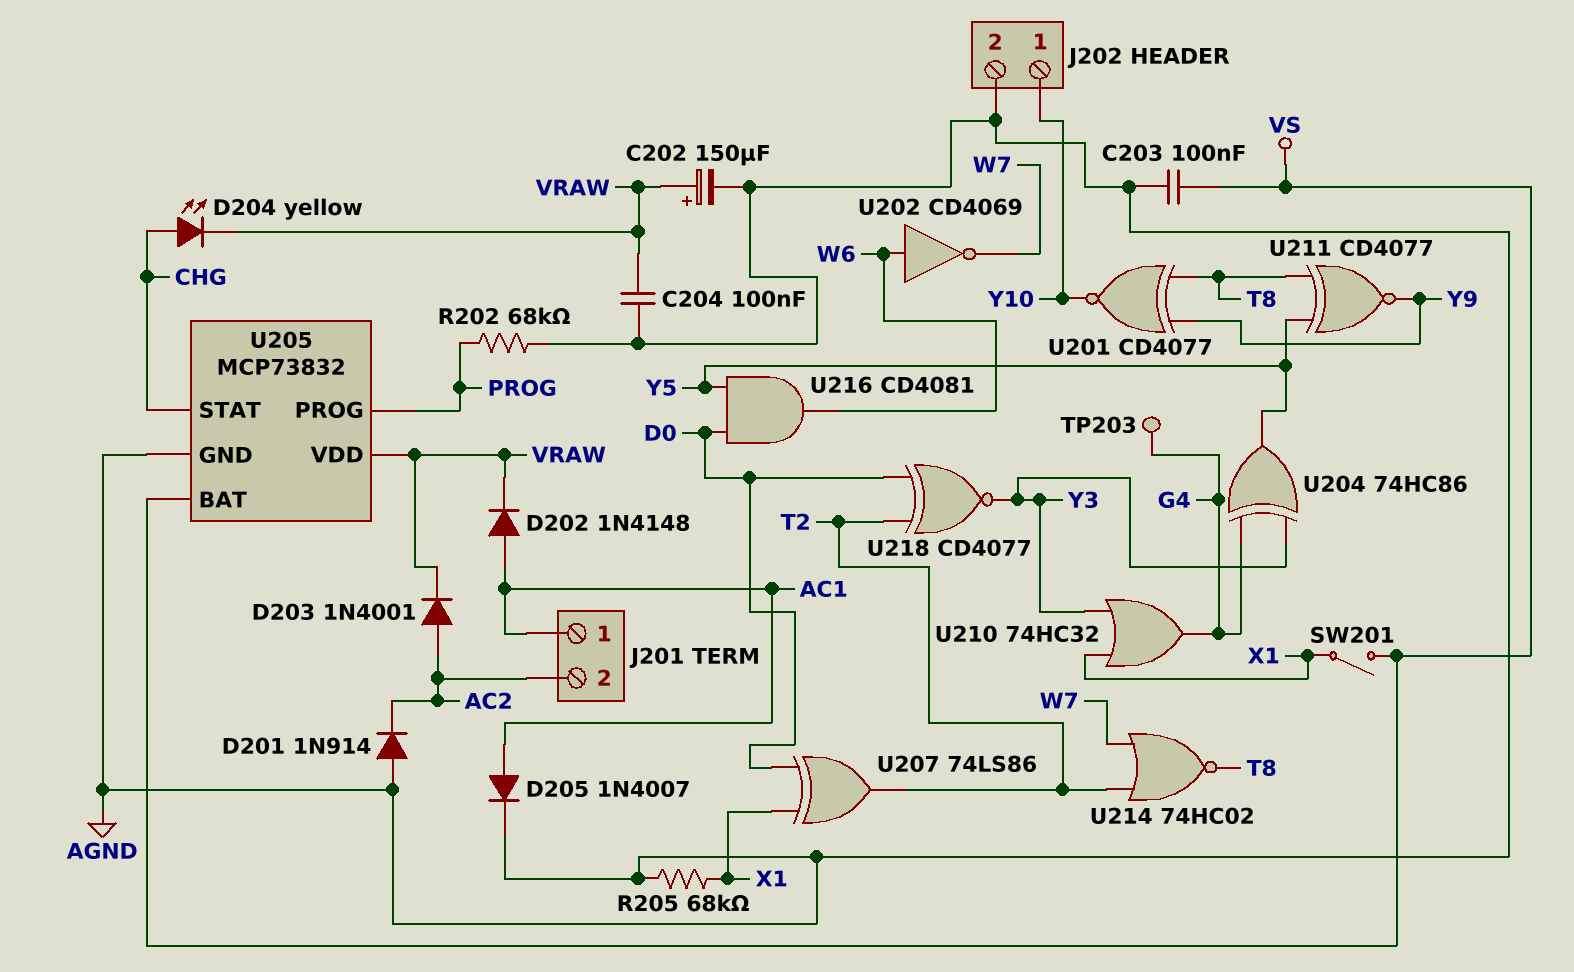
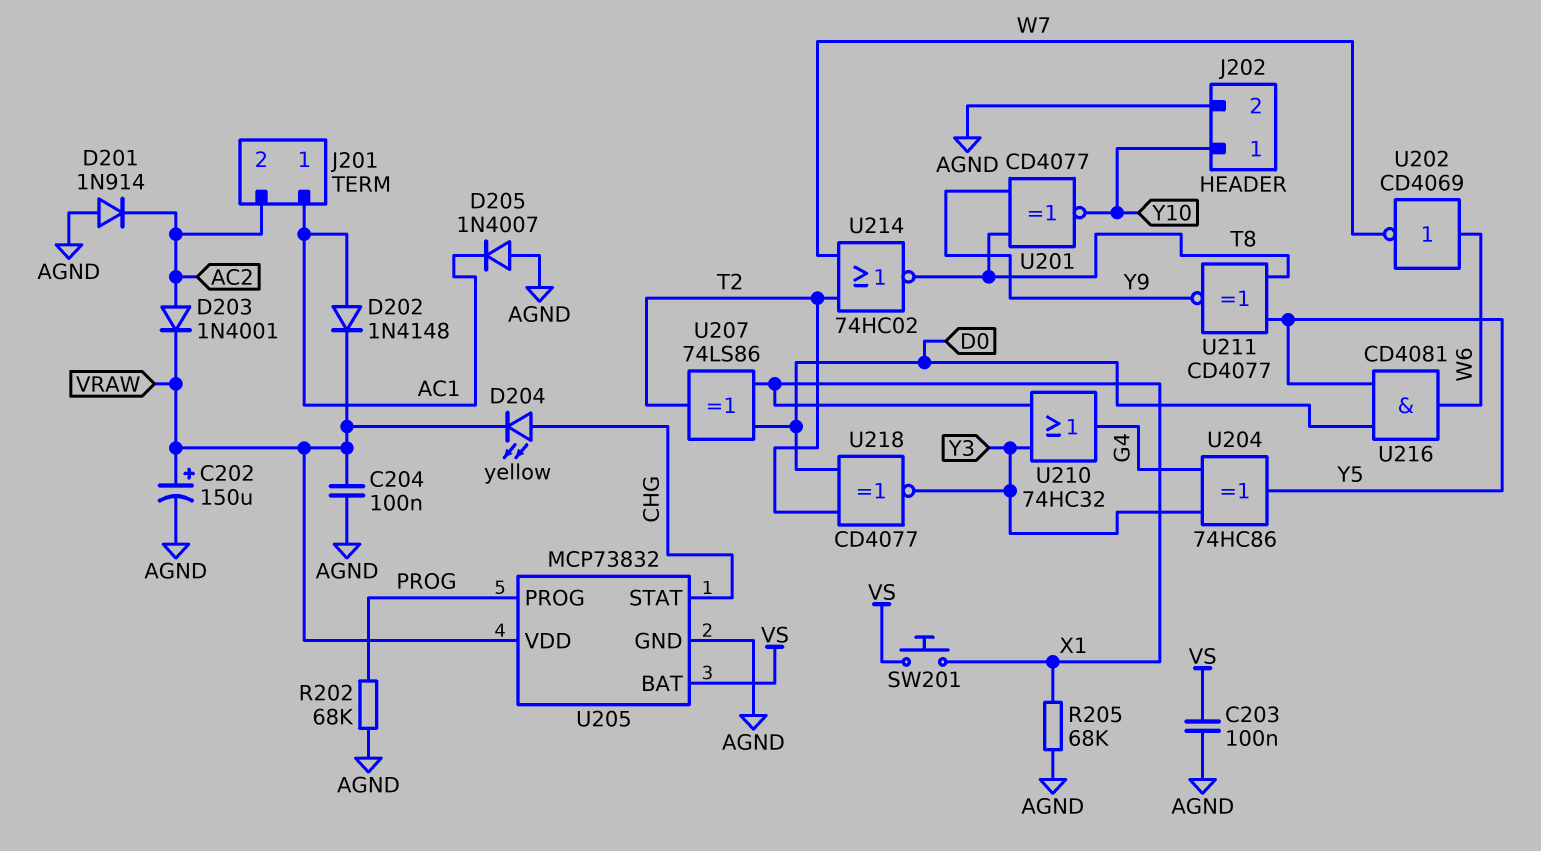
D205: diode 1N4007 (A AC1, K AGND) -> diode 1N4007 (A AGND, K AC1)
SW201: switch (VS, X1) -> button (VS, X1)
TP203: test point (G4) -> none

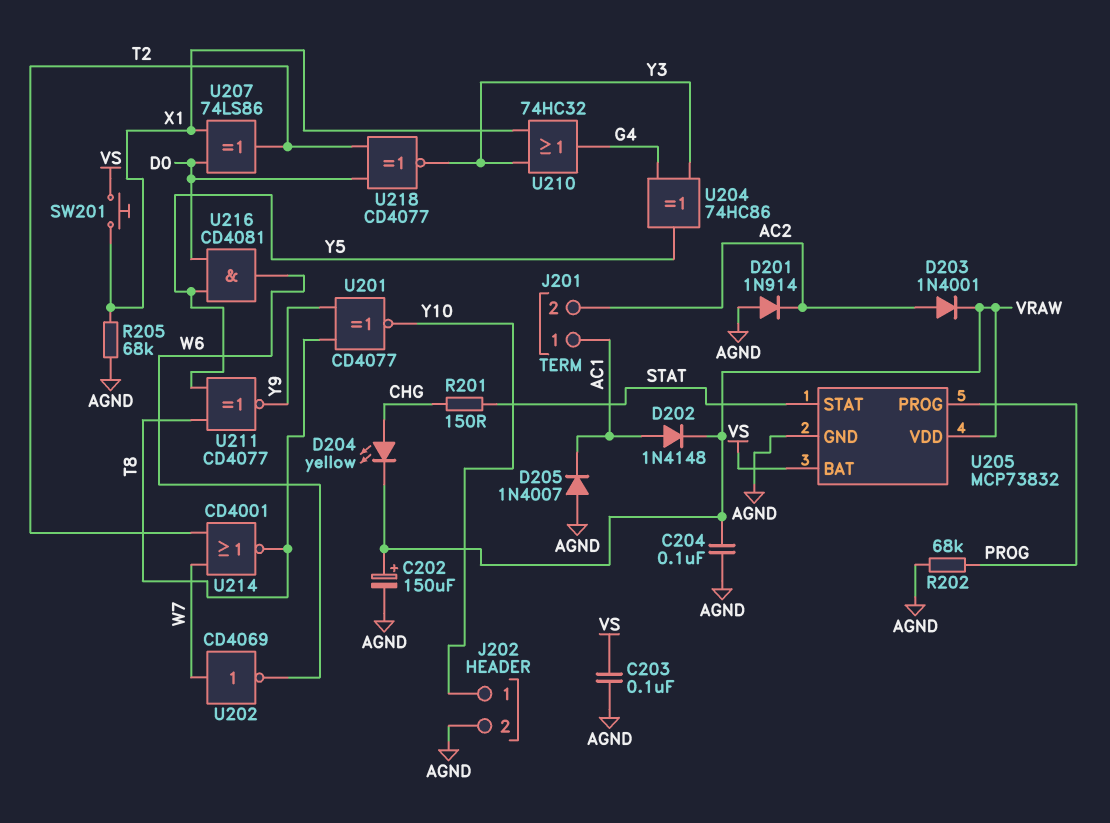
R201: none -> 150 (CHG, STAT)
U202: NOT CD4069 (in W6, out W7) -> NOT CD4069 (in W7, out W6)
U205 pin STAT: CHG -> STAT
U214: NOR 74HC02 (in T2, in W7, out T8) -> NOR CD4001 (in T2, in W7, out T8)

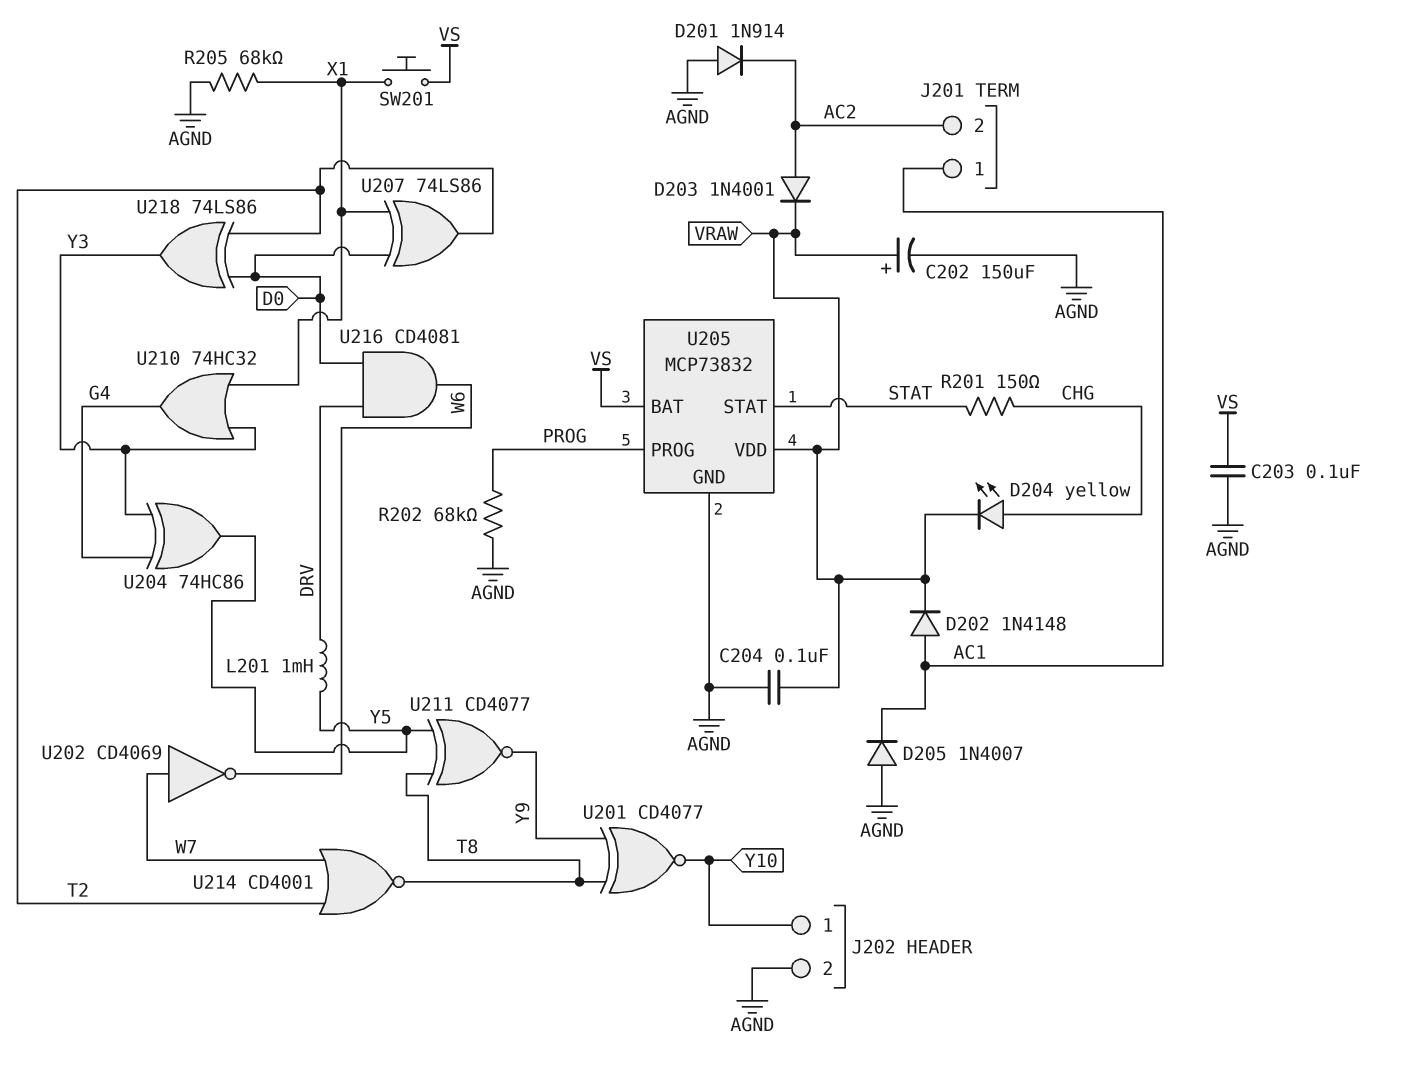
L201: none -> 1mH (DRV, Y5)
U216: AND CD4081 (in D0, in Y5, out W6) -> AND CD4081 (in D0, in DRV, out W6)
U218: XNOR CD4077 (in D0, in T2, out Y3) -> XOR 74LS86 (in D0, in T2, out Y3)

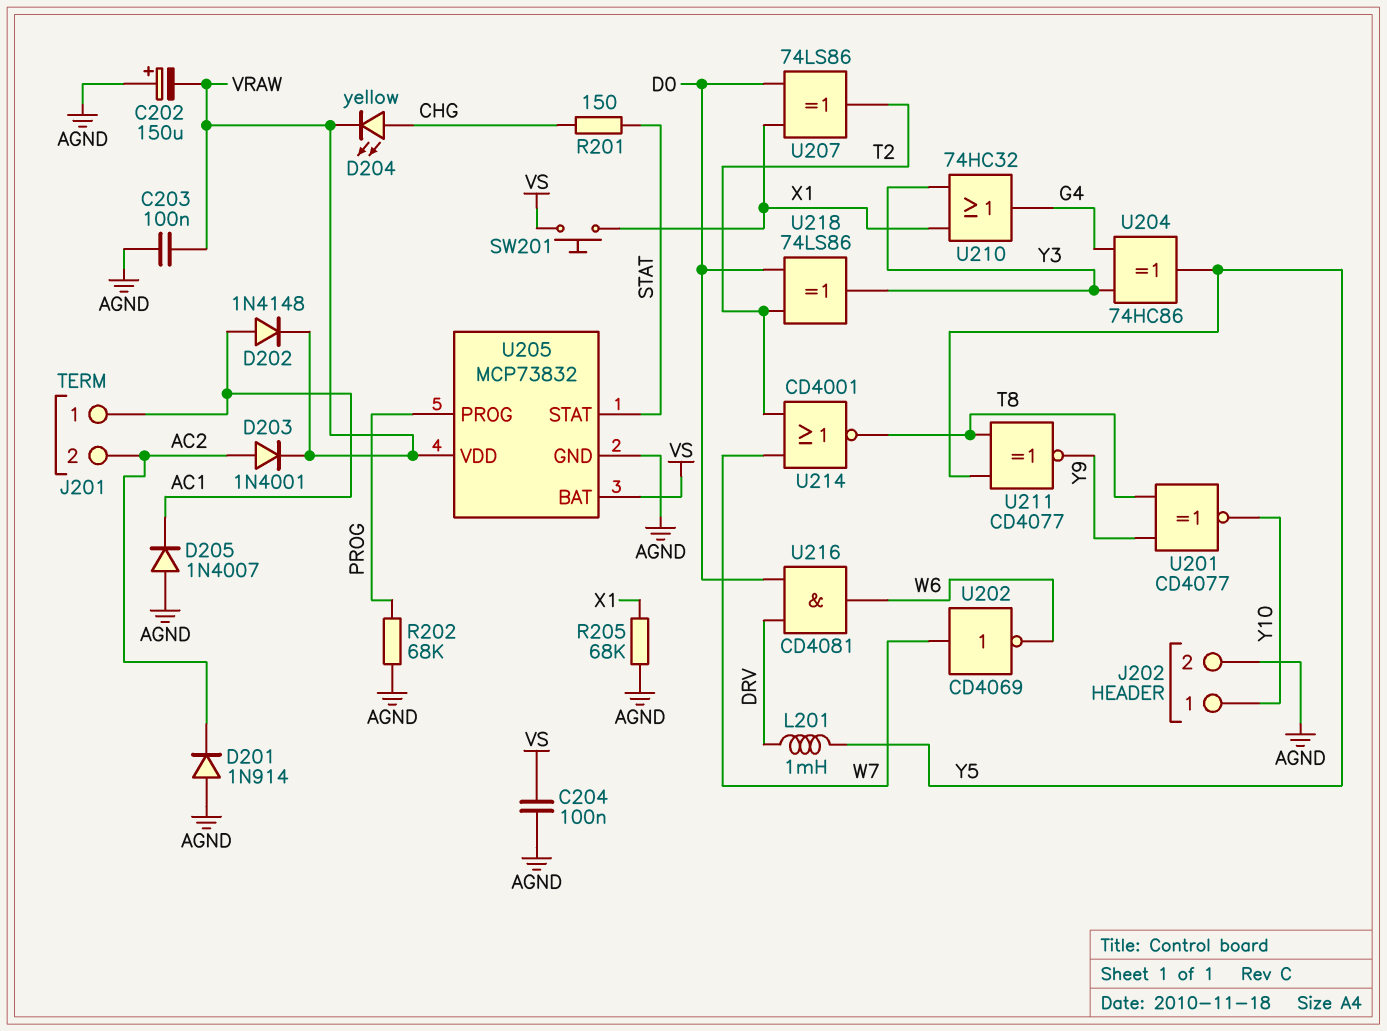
C202: 150uF (plus VRAW, minus AGND) -> 150uF (plus AGND, minus VRAW)
C203: 100nF (AGND, VS) -> 100nF (AGND, VRAW)
C204: 100nF (AGND, VRAW) -> 100nF (AGND, VS)

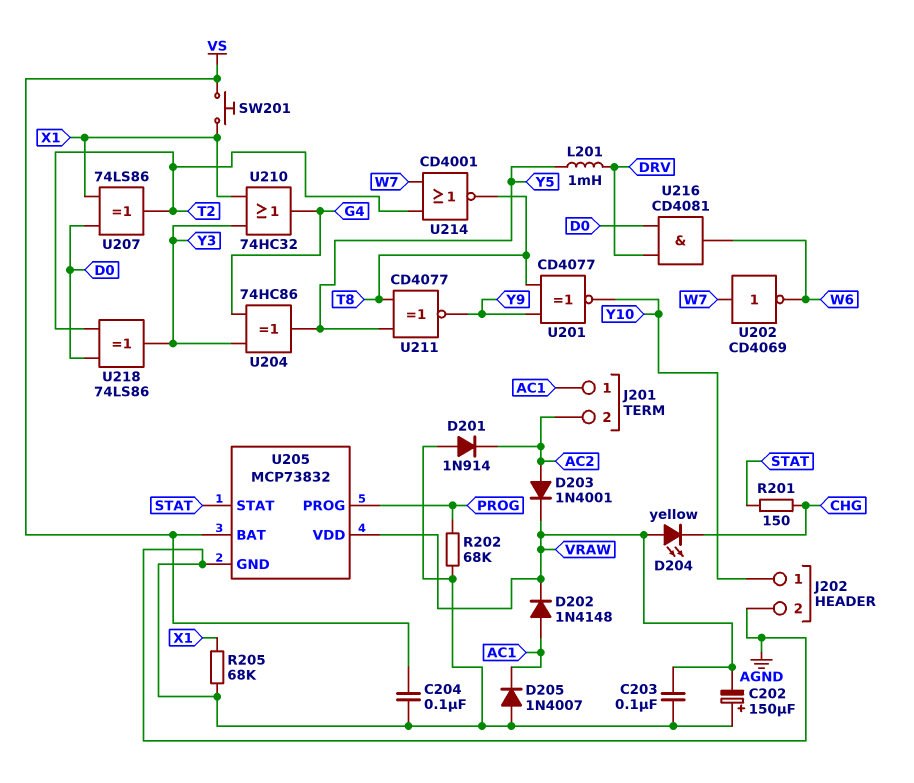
D204: LED yellow (A CHG, K VRAW) -> LED yellow (A VRAW, K CHG)

